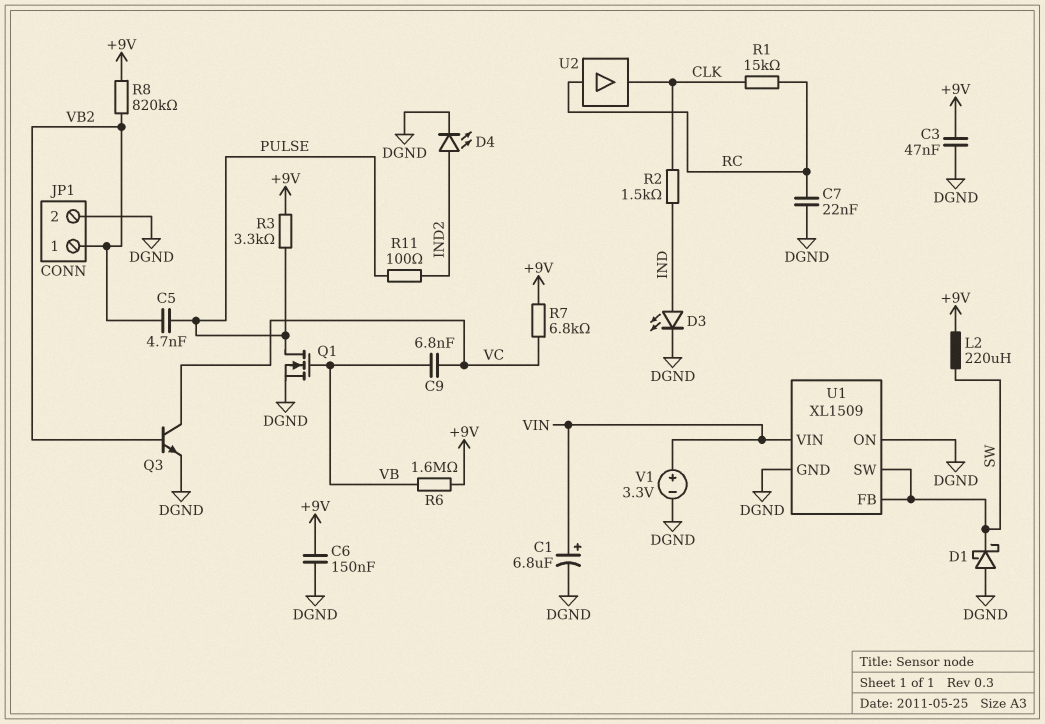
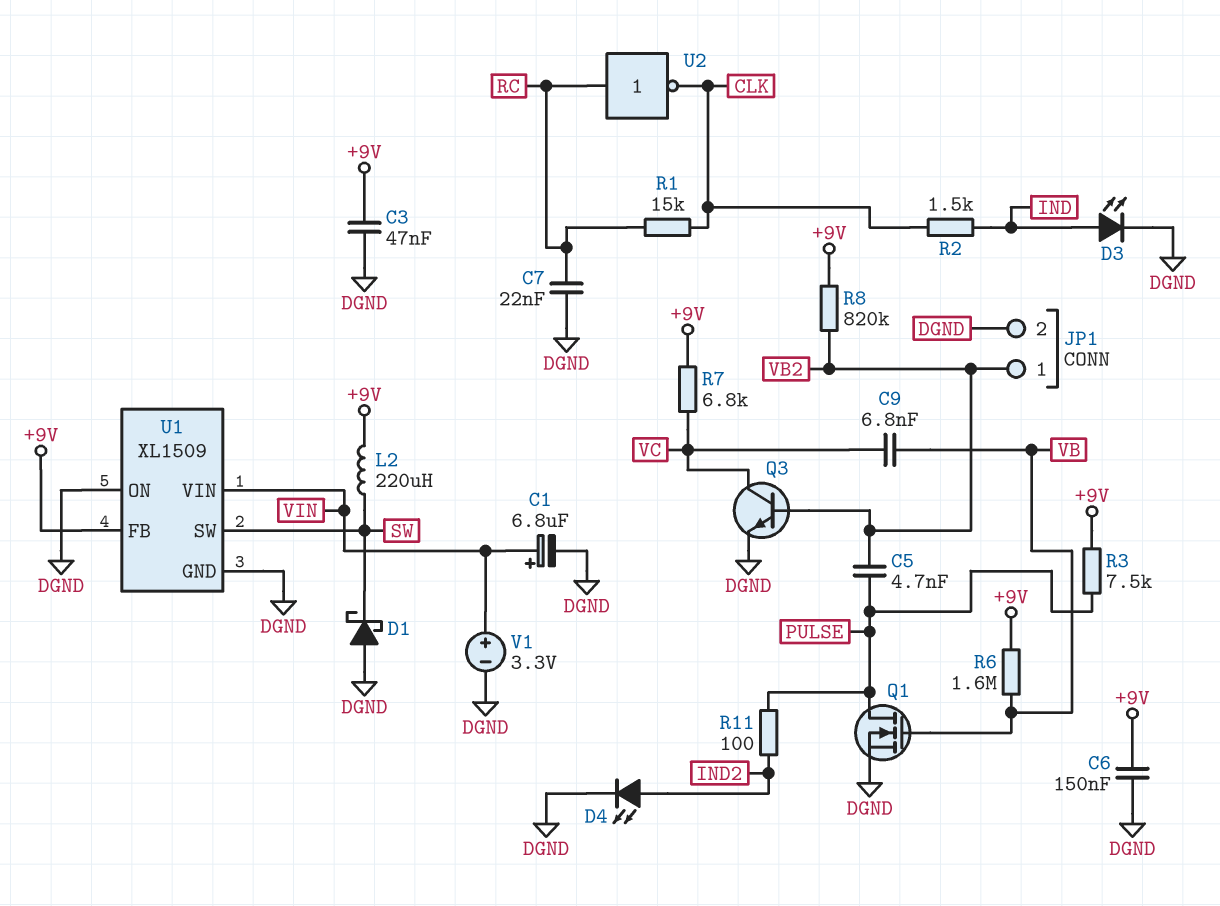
R3: 3.3k (+9V, PULSE) -> 7.5k (+9V, PULSE)
U1 pin FB: SW -> +9V
U2: buffer (in RC, out CLK) -> NOT (in RC, out CLK)

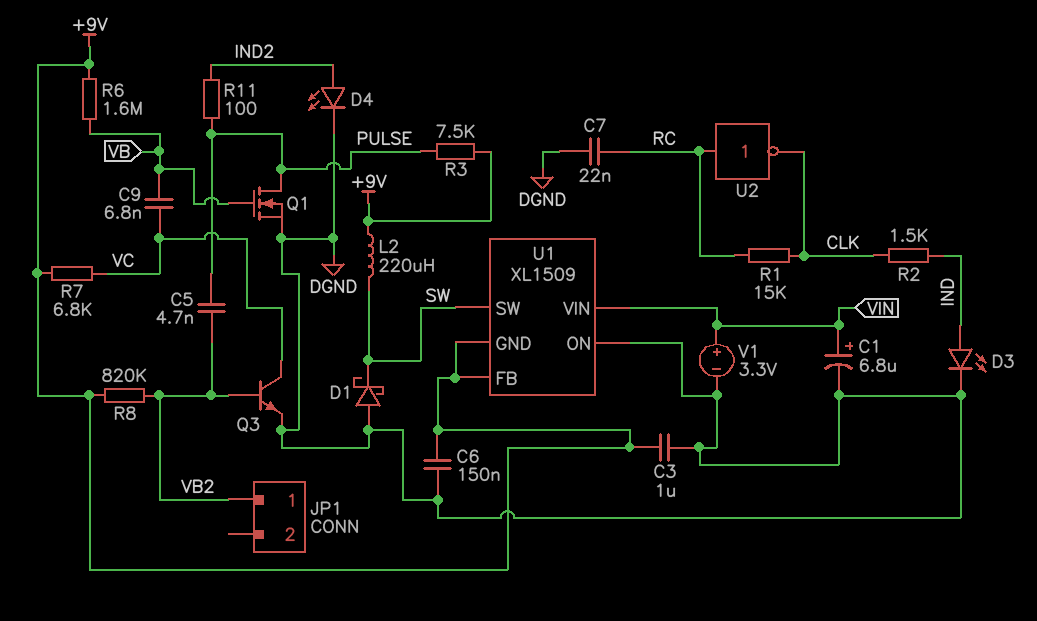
C3: 47nF (+9V, DGND) -> 1uF (+9V, DGND)
JP1 pin 2: DGND -> none
U1 pin GND: DGND -> +9V

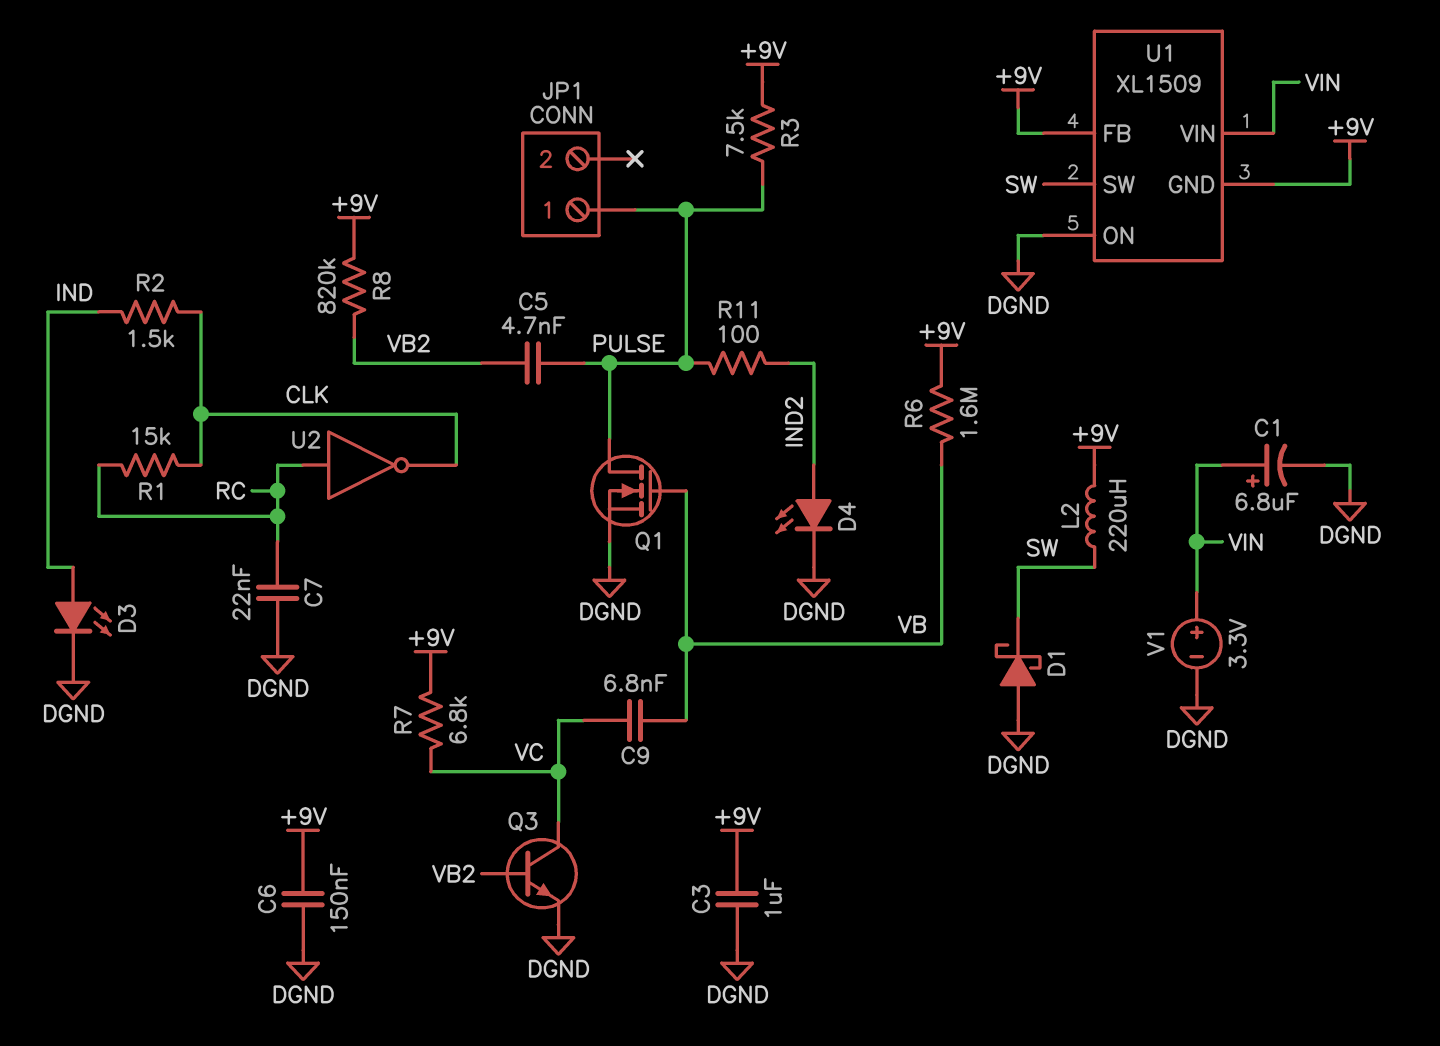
JP1 pin 1: VB2 -> PULSE

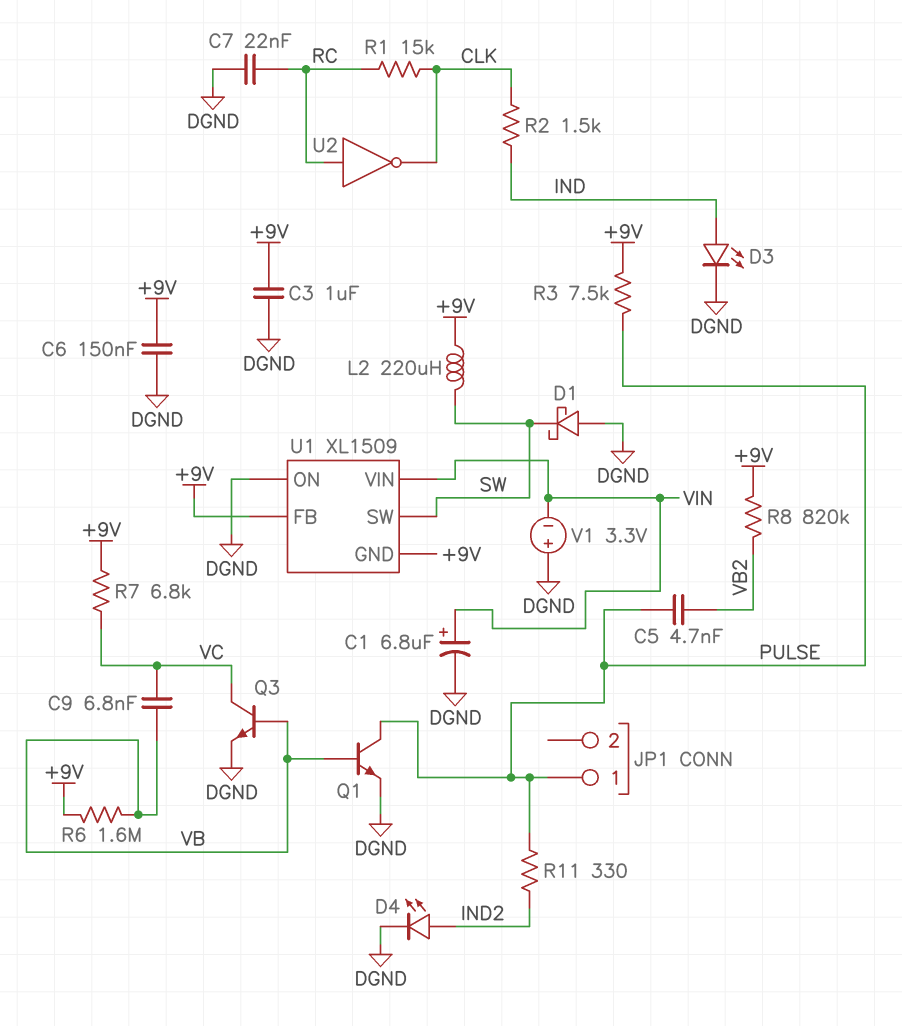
Q1: NMOS (G VB, D PULSE, S DGND) -> NPN (B VB, C PULSE, E DGND)
Q3: NPN (B VB2, C VC, E DGND) -> NPN (B VB, C VC, E DGND)
R11: 100 (IND2, PULSE) -> 330 (IND2, PULSE)
V1: 3.3V (plus VIN, minus DGND) -> 3.3V (plus DGND, minus VIN)

